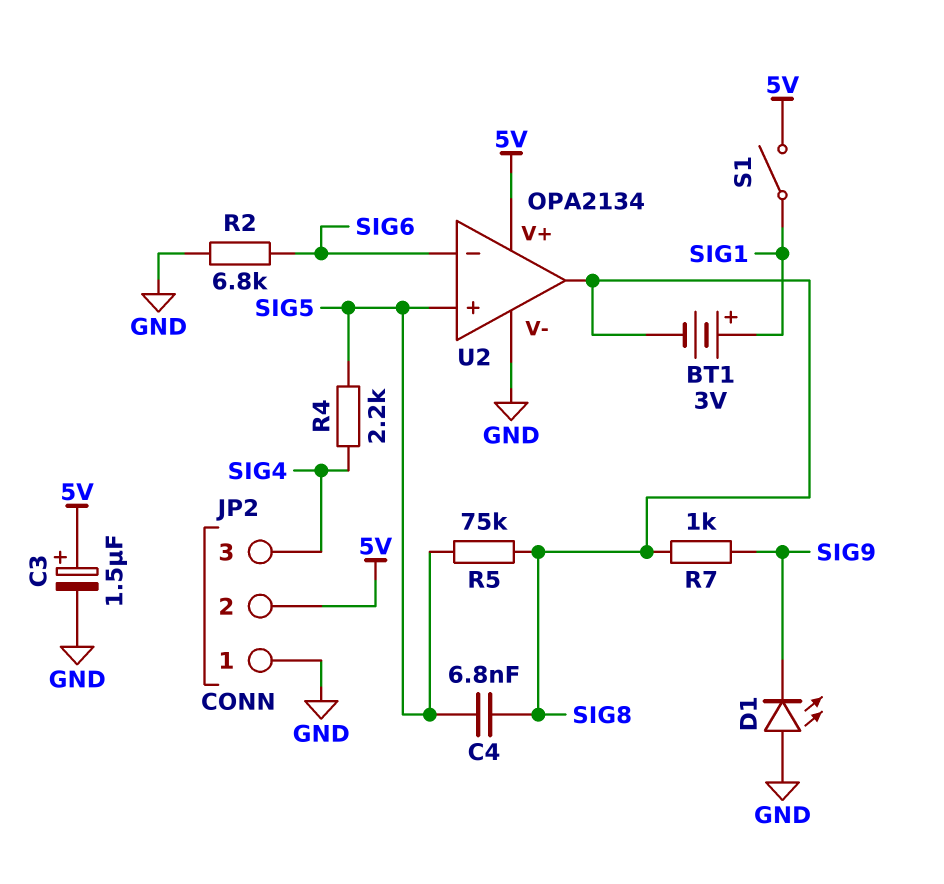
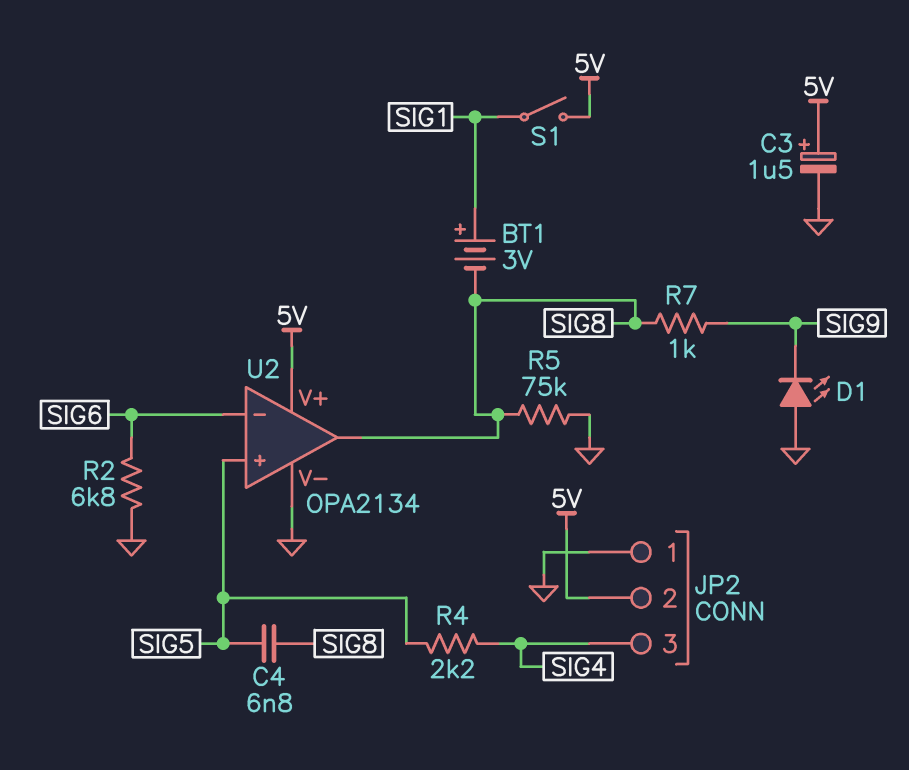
R5: 75k (SIG5, SIG8) -> 75k (GND, SIG8)

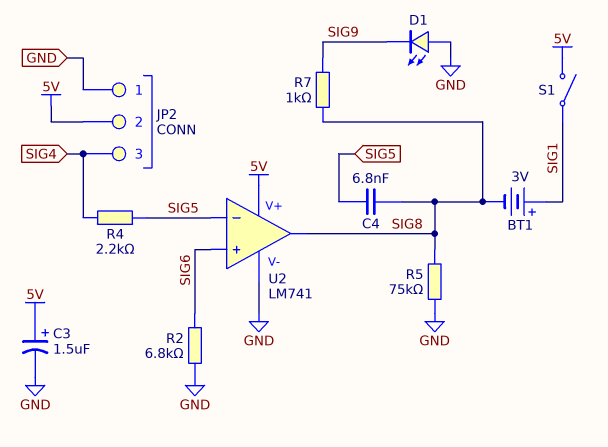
U2: OPA2134 -> LM741
U2 pin in+: SIG5 -> SIG6
U2 pin in-: SIG6 -> SIG5

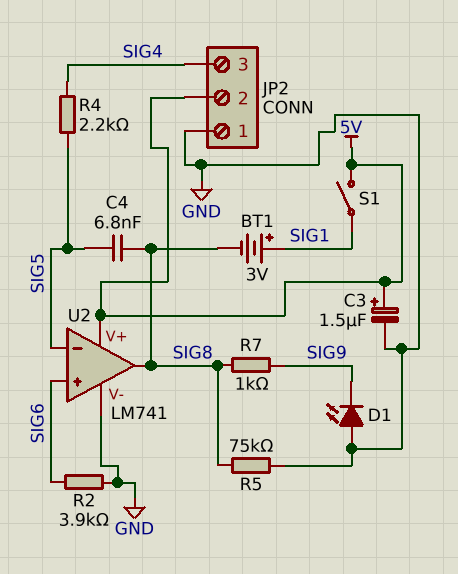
R2: 6.8k (GND, SIG6) -> 3.9k (GND, SIG6)

